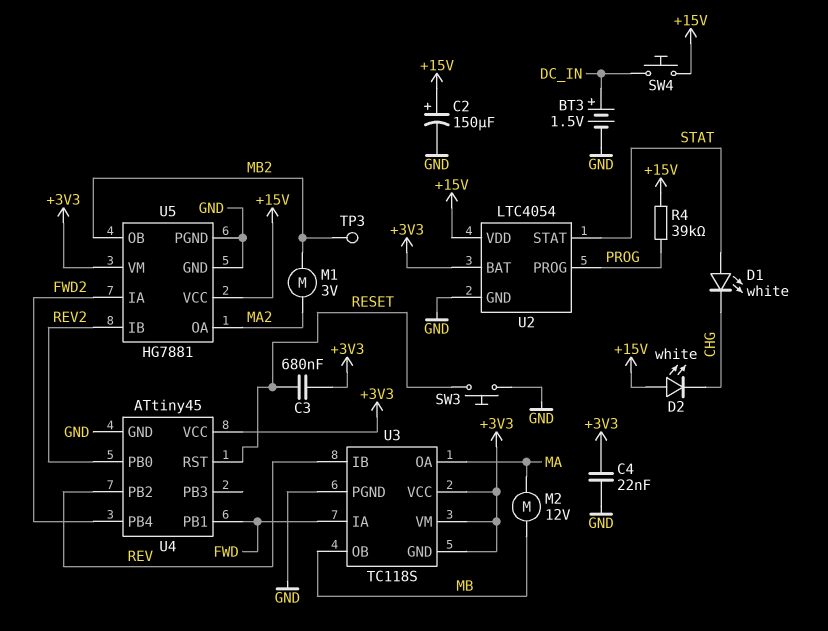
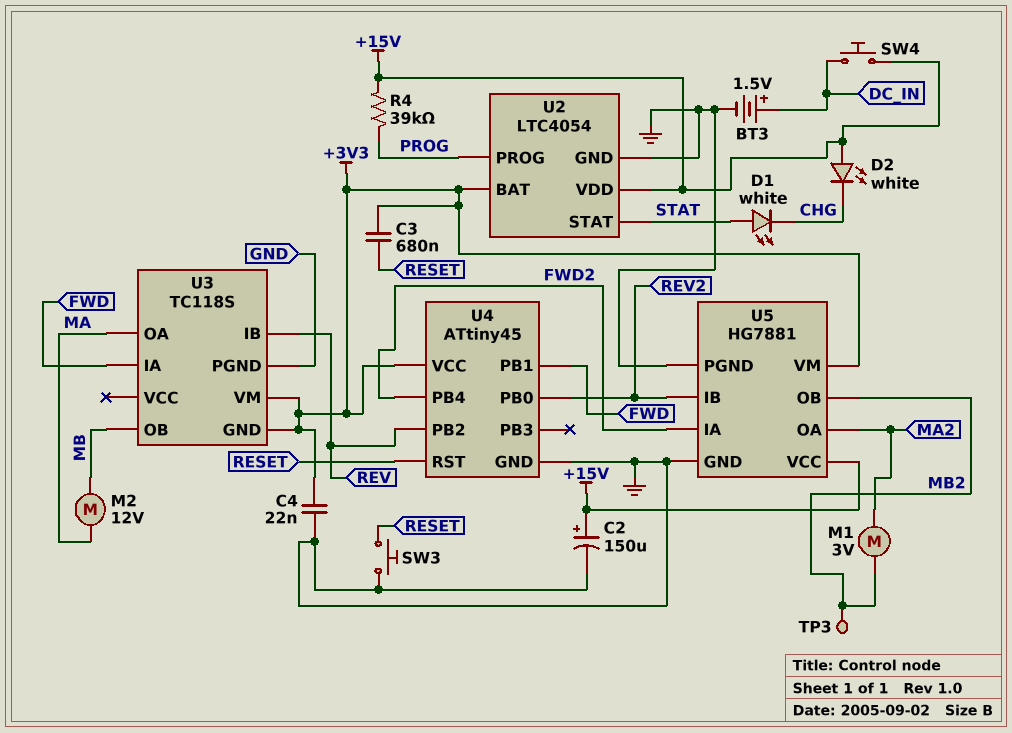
U3 pin VCC: +3V3 -> none

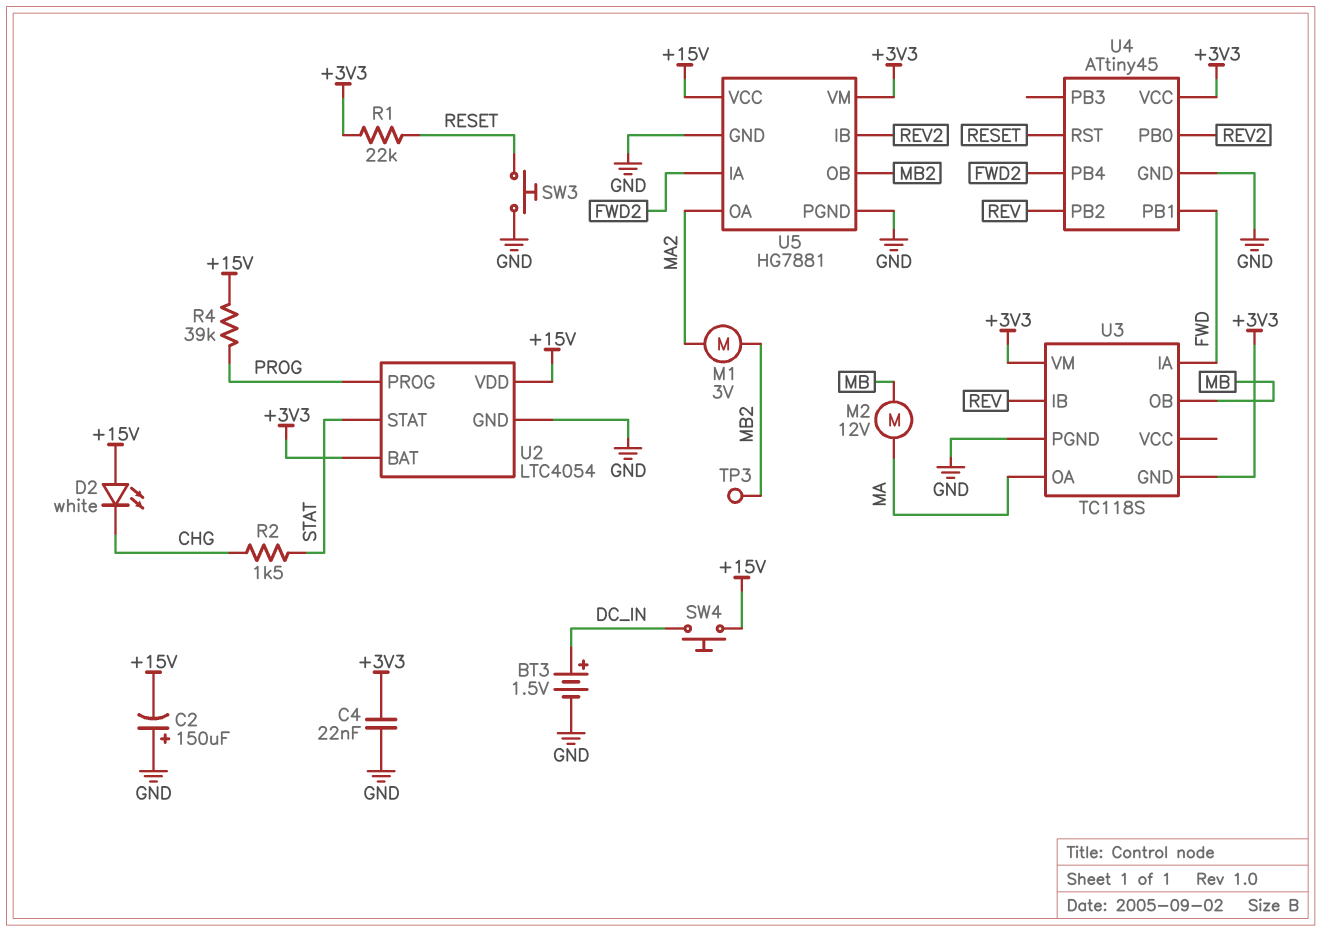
C2: 150uF (plus +15V, minus GND) -> 150uF (plus GND, minus +15V)
C3: 680nF (+3V3, RESET) -> none
D1: LED white (A STAT, K CHG) -> none
R1: none -> 22k (+3V3, RESET)
R2: none -> 1.5k (CHG, STAT)

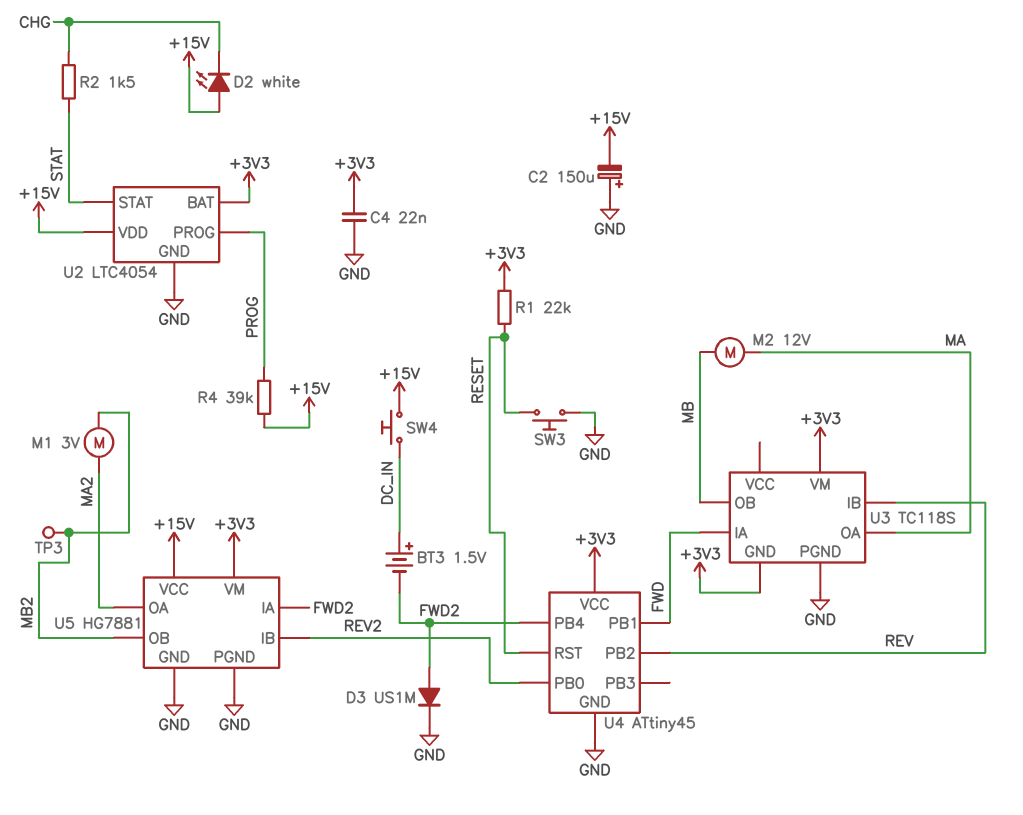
BT3: 1.5V (plus DC_IN, minus GND) -> 1.5V (plus DC_IN, minus FWD2)
D3: none -> diode US1M (A FWD2, K GND)

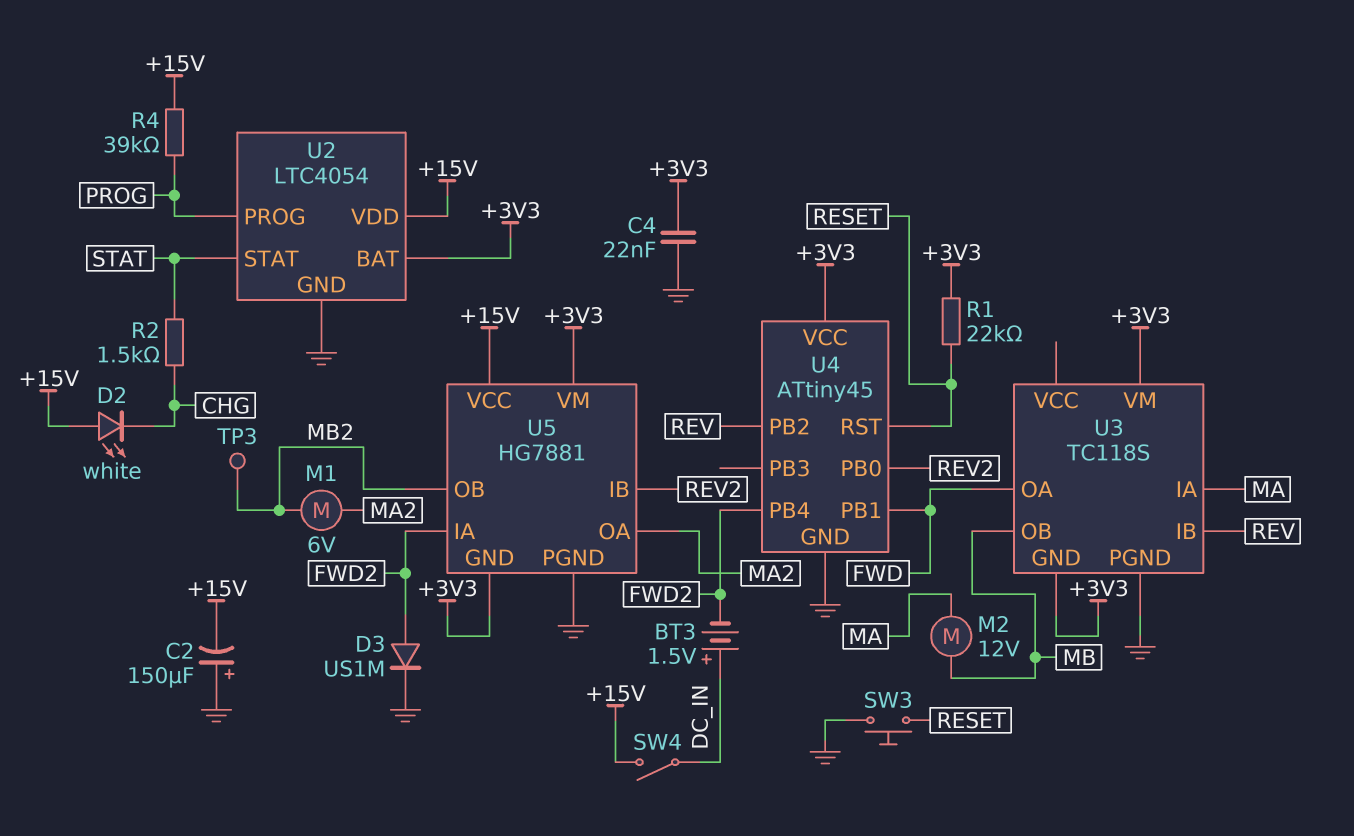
M1: motor 3V (MA2, MB2) -> motor 6V (MA2, MB2)
SW4: button (+15V, DC_IN) -> switch (+15V, DC_IN)
U3 pin IA: FWD -> MA
U3 pin OA: MA -> FWD
U5 pin GND: GND -> +3V3

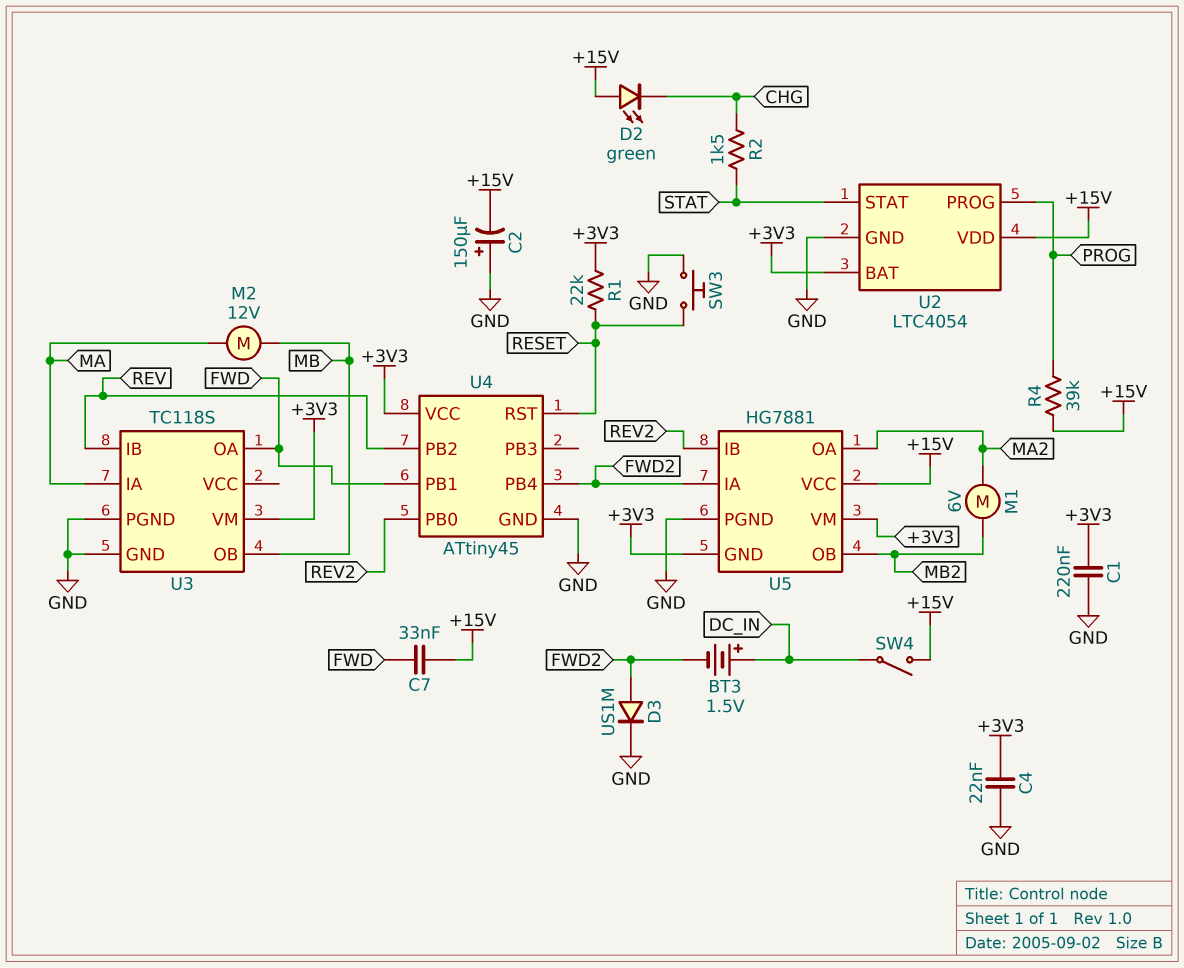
C1: none -> 220nF (+3V3, GND)
C7: none -> 33nF (+15V, FWD)
D2: LED white (A +15V, K CHG) -> LED green (A +15V, K CHG)
TP3: test point (MB2) -> none
U3 pin GND: +3V3 -> GND

